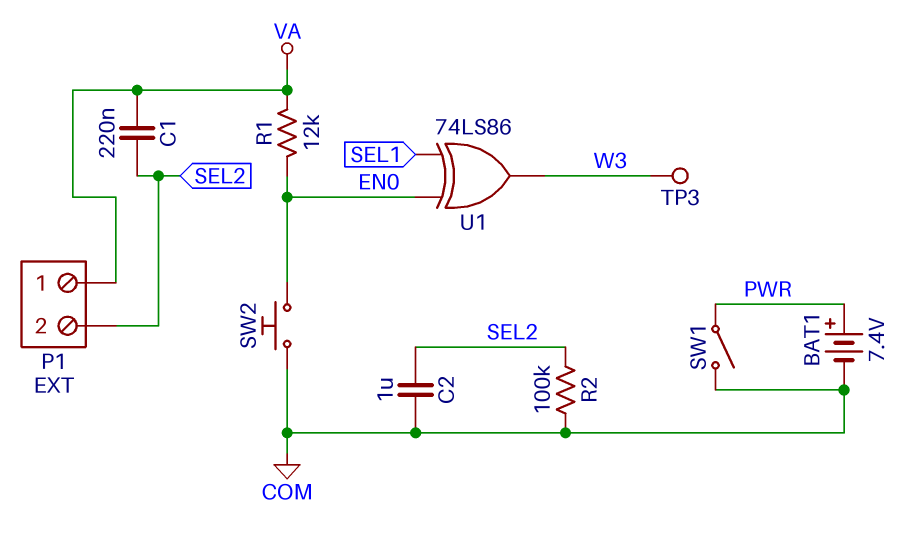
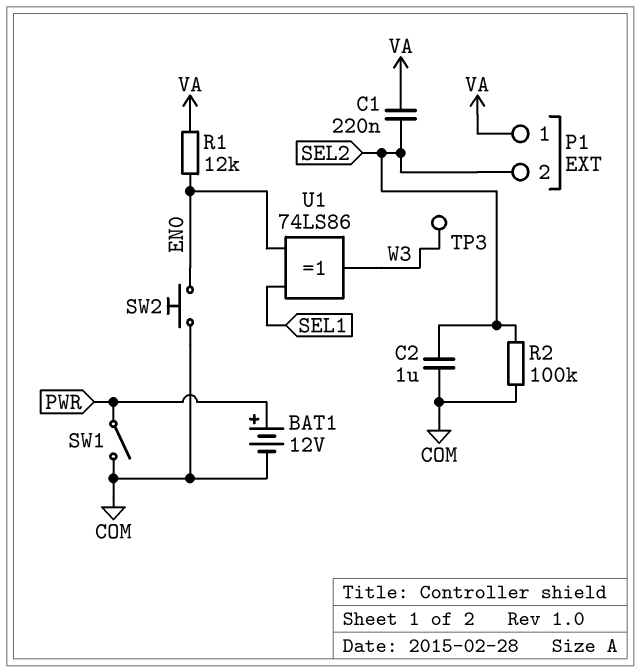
BAT1: 7.4V (plus PWR, minus COM) -> 12V (plus PWR, minus COM)

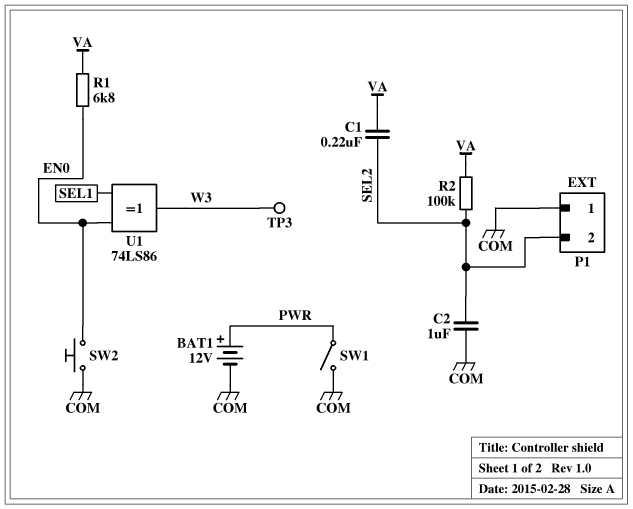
P1 pin 1: VA -> COM
R1: 12k (EN0, VA) -> 6.8k (EN0, VA)
R2: 100k (COM, SEL2) -> 100k (SEL2, VA)

